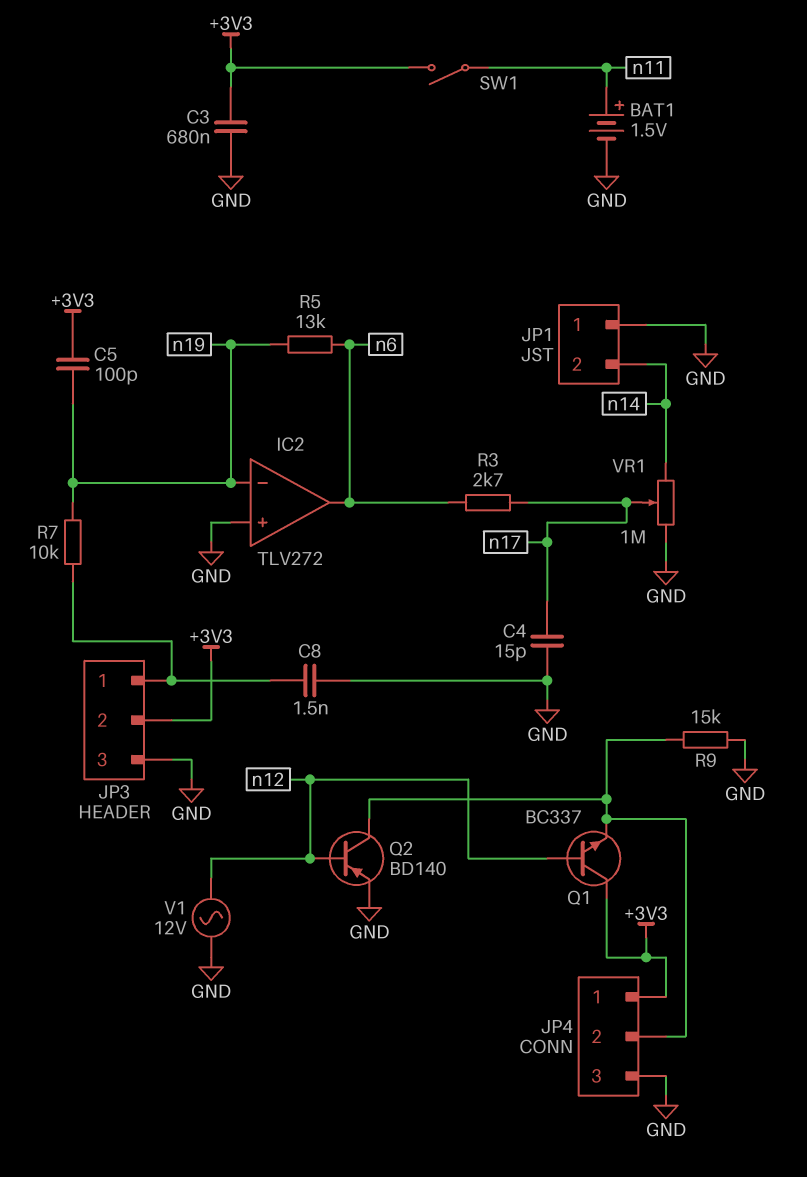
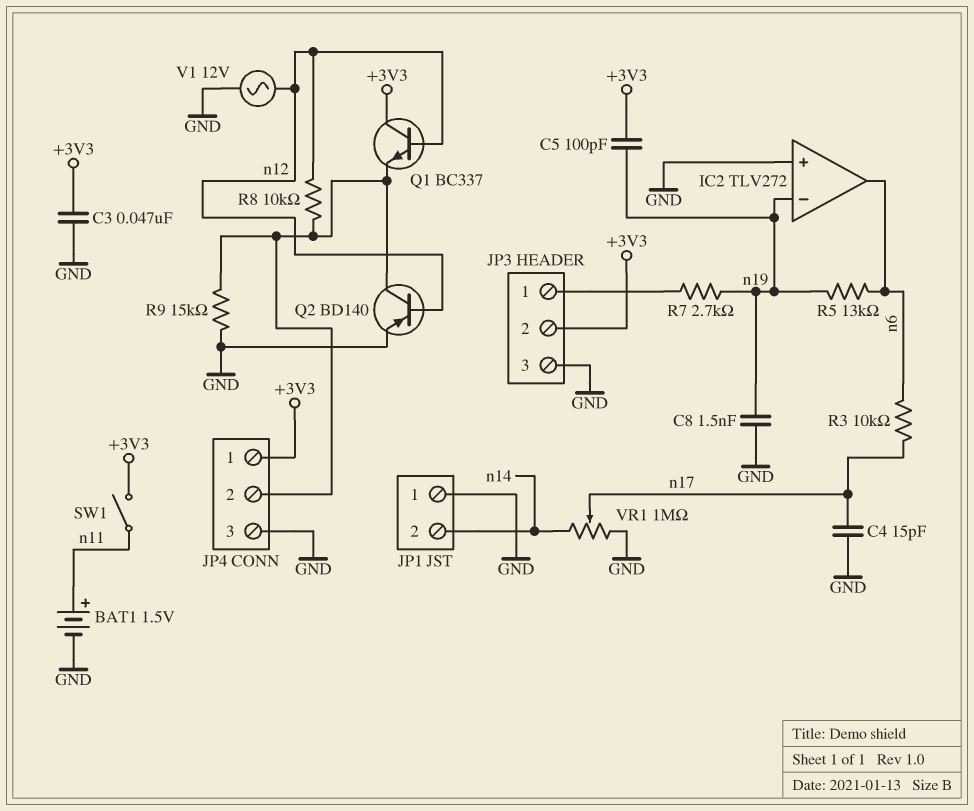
C3: 680nF (+3V3, GND) -> 47nF (+3V3, GND)
C8: 1.5nF (GND, JP3/1) -> 1.5nF (GND, n19)
R3: 2.7k (n6, n17) -> 10k (n6, n17)
R7: 10k (JP3/1, n19) -> 2.7k (JP3/1, n19)
R8: none -> 10k (JP4/2, n12)

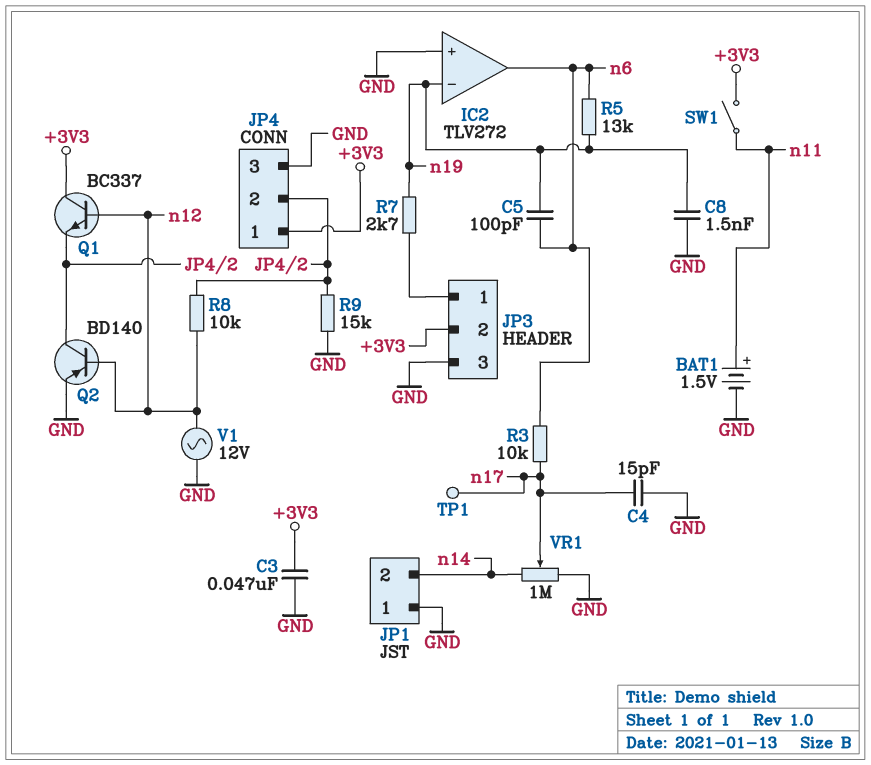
C5: 100pF (+3V3, n19) -> 100pF (n6, n19)
TP1: none -> test point (n17)

